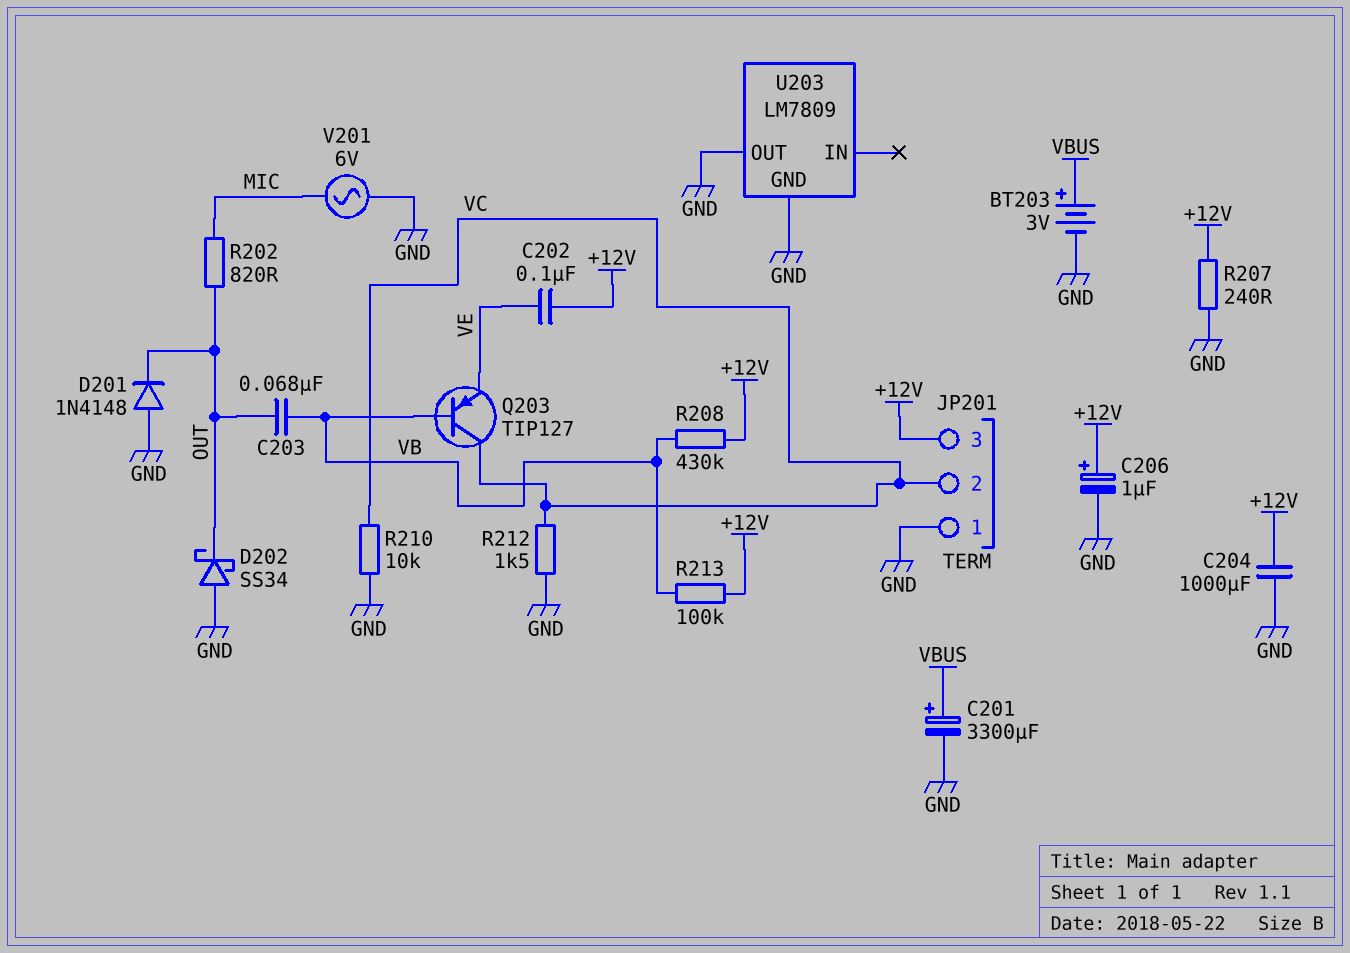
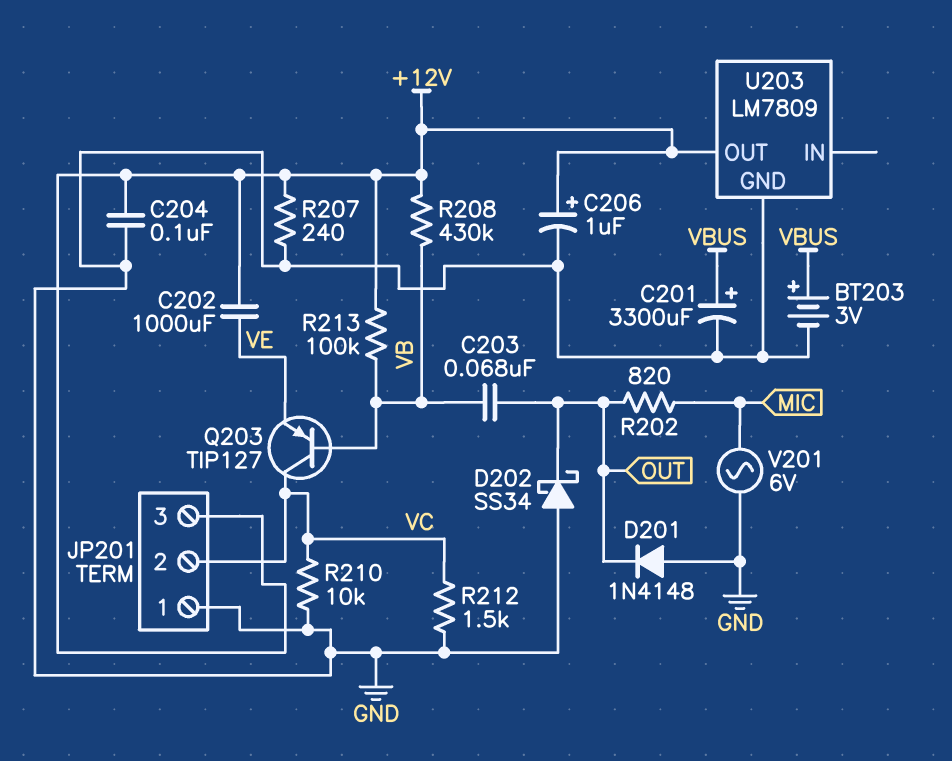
C202: 100nF (+12V, VE) -> 1000uF (+12V, VE)
C204: 1000uF (+12V, GND) -> 100nF (+12V, GND)
U203 pin OUT: GND -> +12V

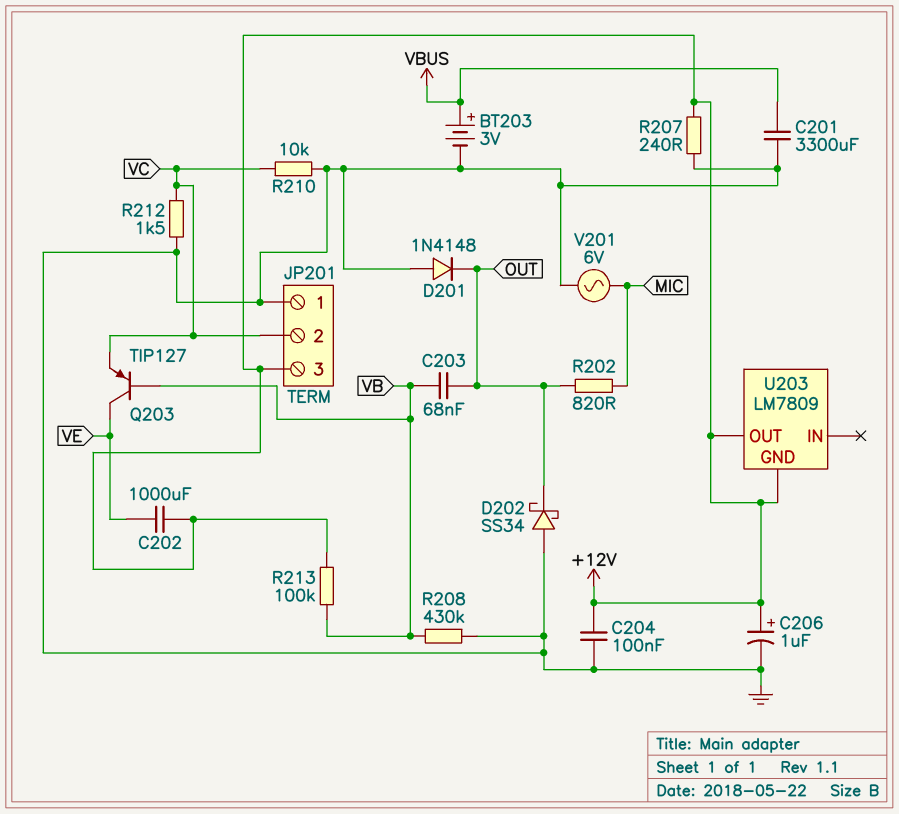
C201: 3300uF (plus VBUS, minus GND) -> 3300uF (GND, VBUS)
Q203: PNP TIP127 (B VB, C VC, E VE) -> PNP TIP127 (B VB, C VE, E VC)
R208: 430k (+12V, VB) -> 430k (GND, VB)
U203 pin GND: GND -> +12V

